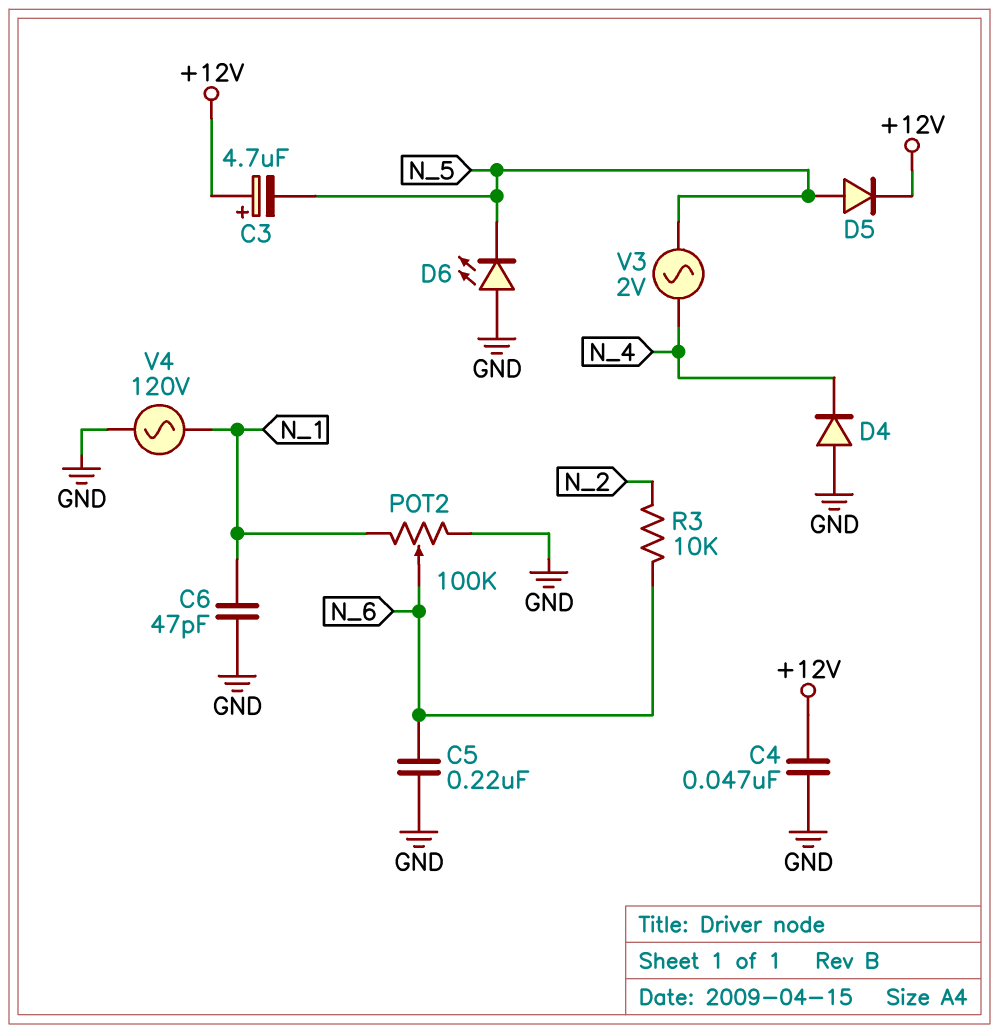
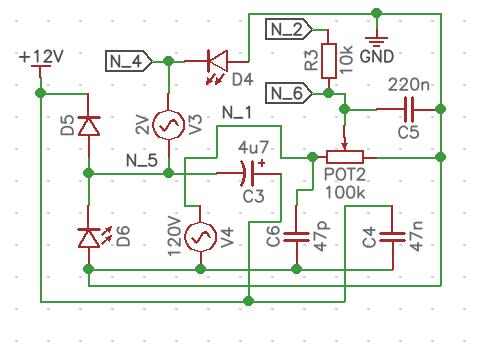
D4: diode (A GND, K N_4) -> LED (A GND, K N_4)

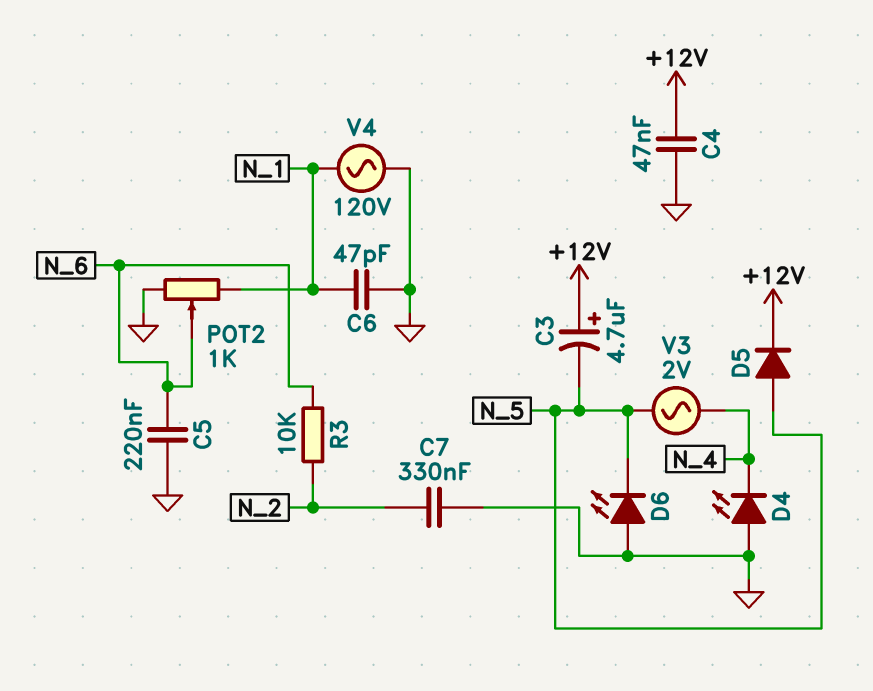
C7: none -> 330nF (GND, N_2)
POT2: 100k (GND, N_1, wiper N_6) -> 1k (GND, N_1, wiper N_6)

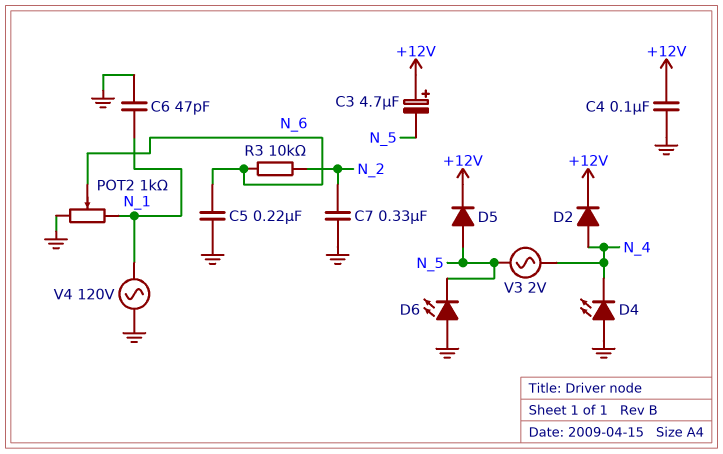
C4: 47nF (+12V, GND) -> 100nF (+12V, GND)
D2: none -> diode (A N_4, K +12V)

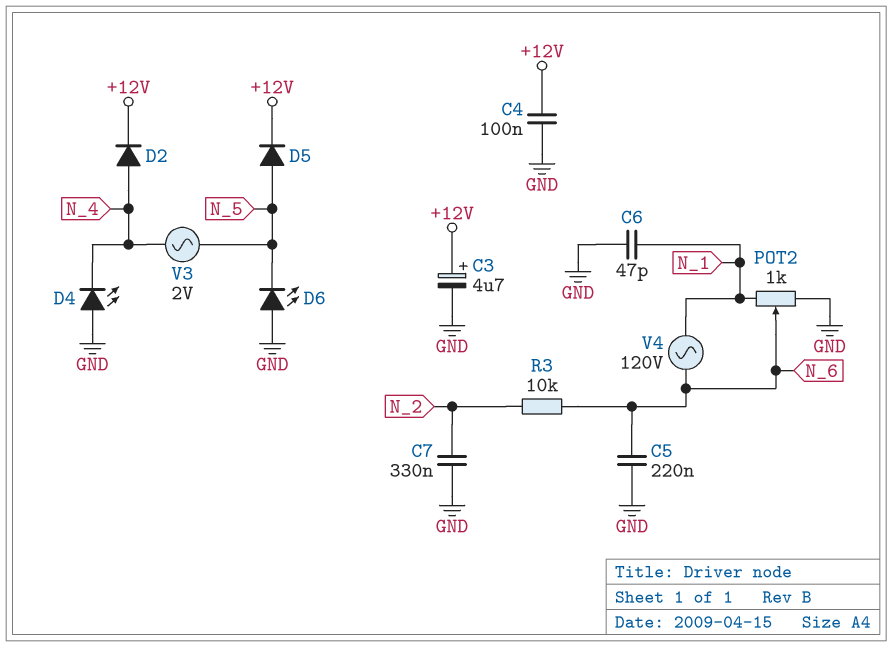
C3: 4.7uF (plus +12V, minus N_5) -> 4.7uF (plus +12V, minus GND)
V4: AC 120V (GND, N_1) -> AC 120V (N_1, N_6)

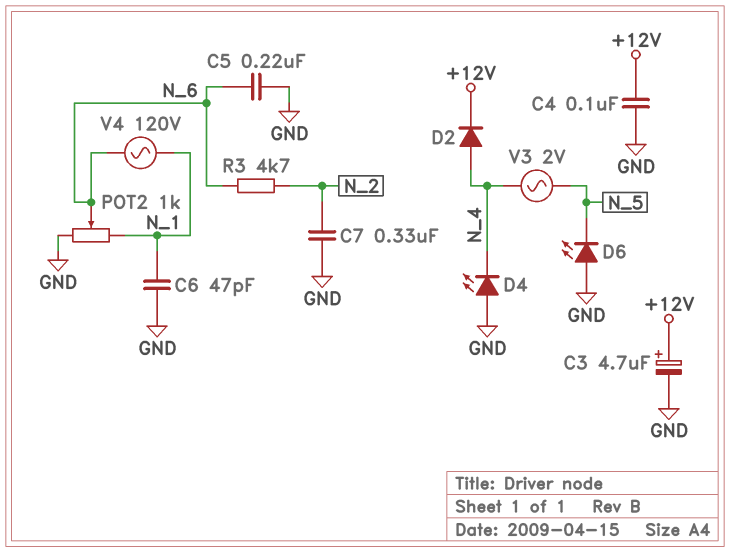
D5: diode (A N_5, K +12V) -> none
R3: 10k (N_2, N_6) -> 4.7k (N_2, N_6)

